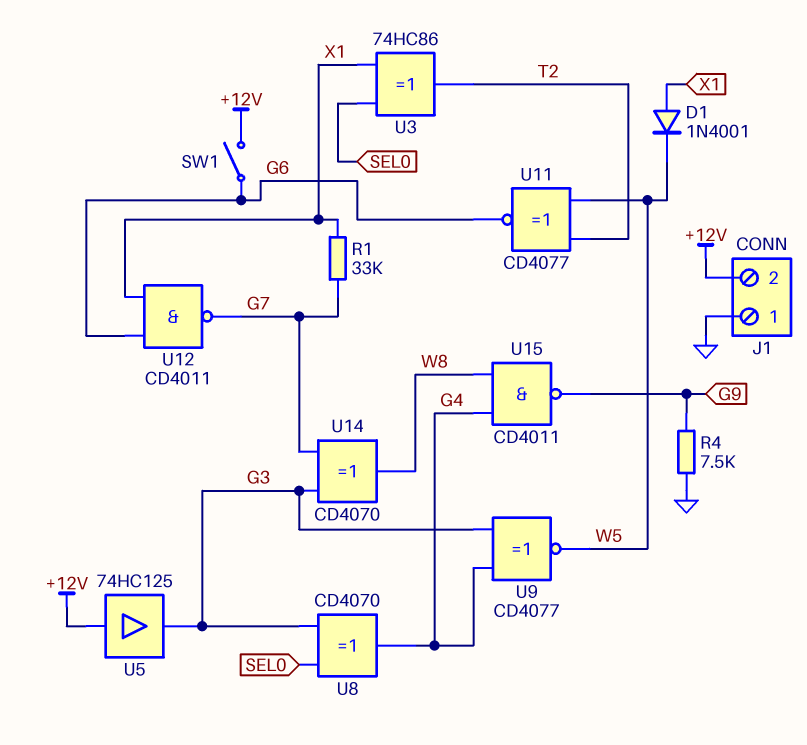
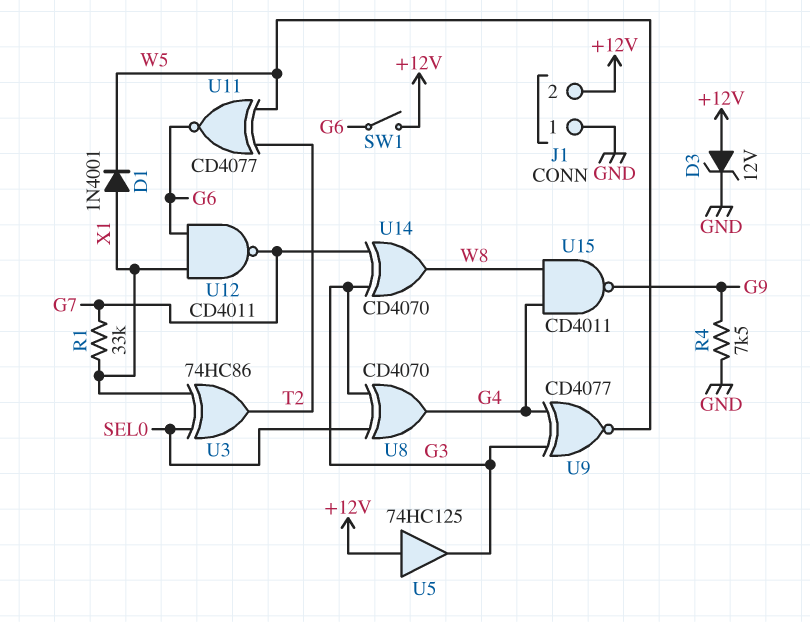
D3: none -> zener 12V (A +12V, K GND)

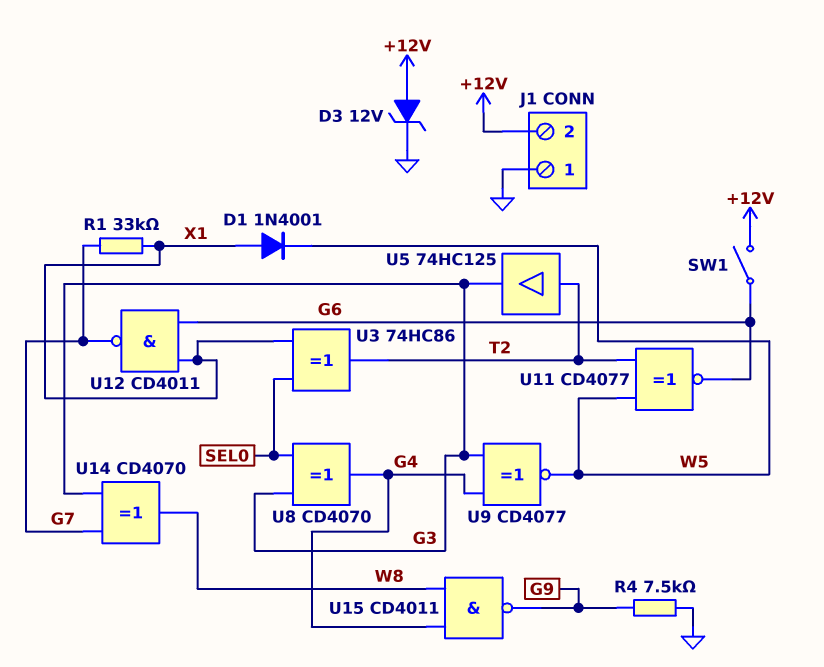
U5: buffer 74HC125 (in +12V, out G3) -> buffer 74HC125 (in T2, out G3)

